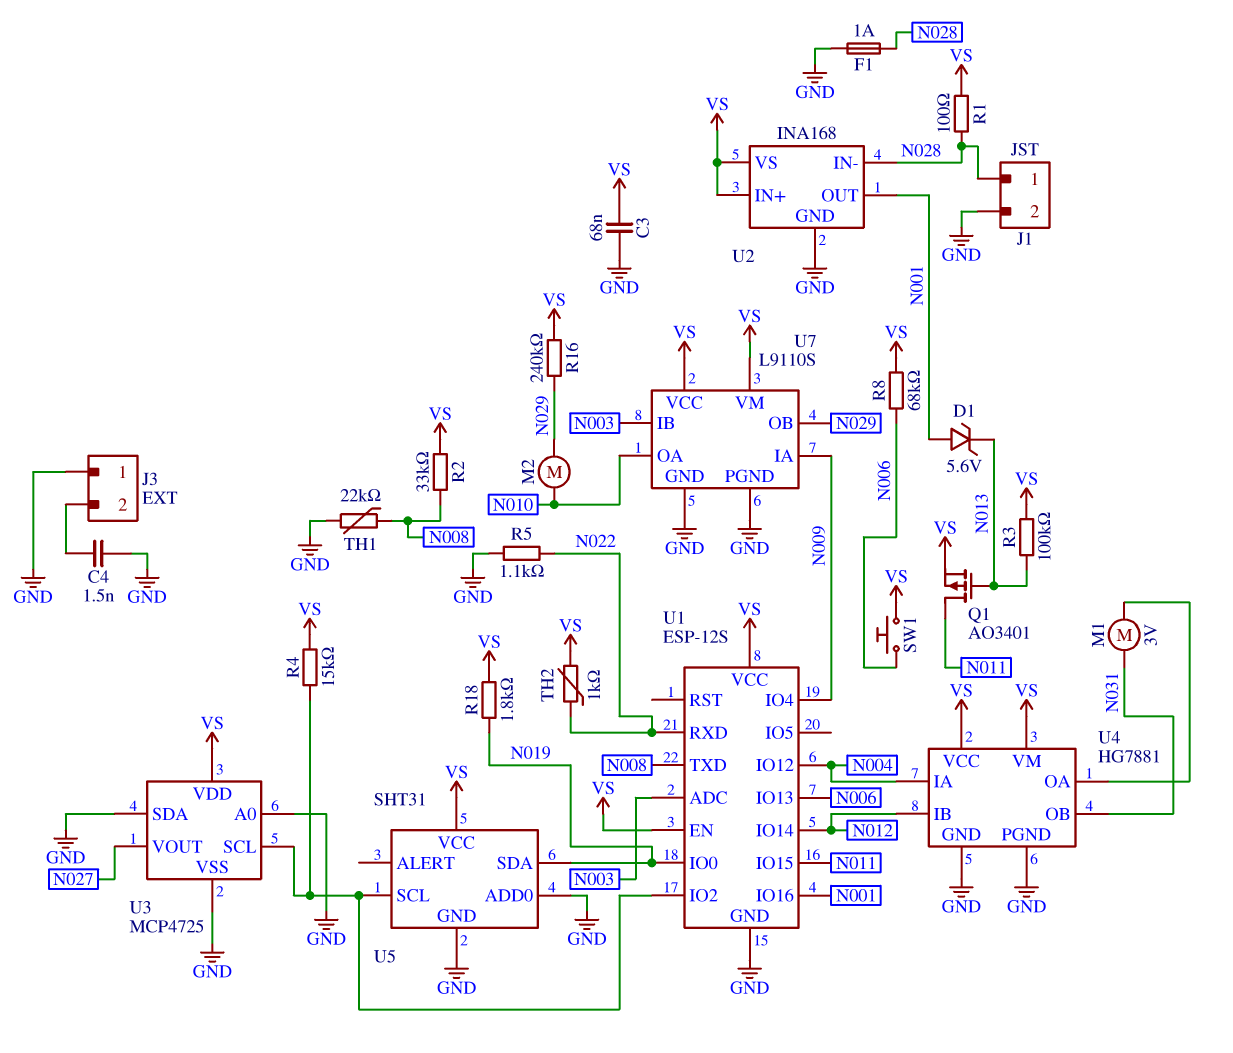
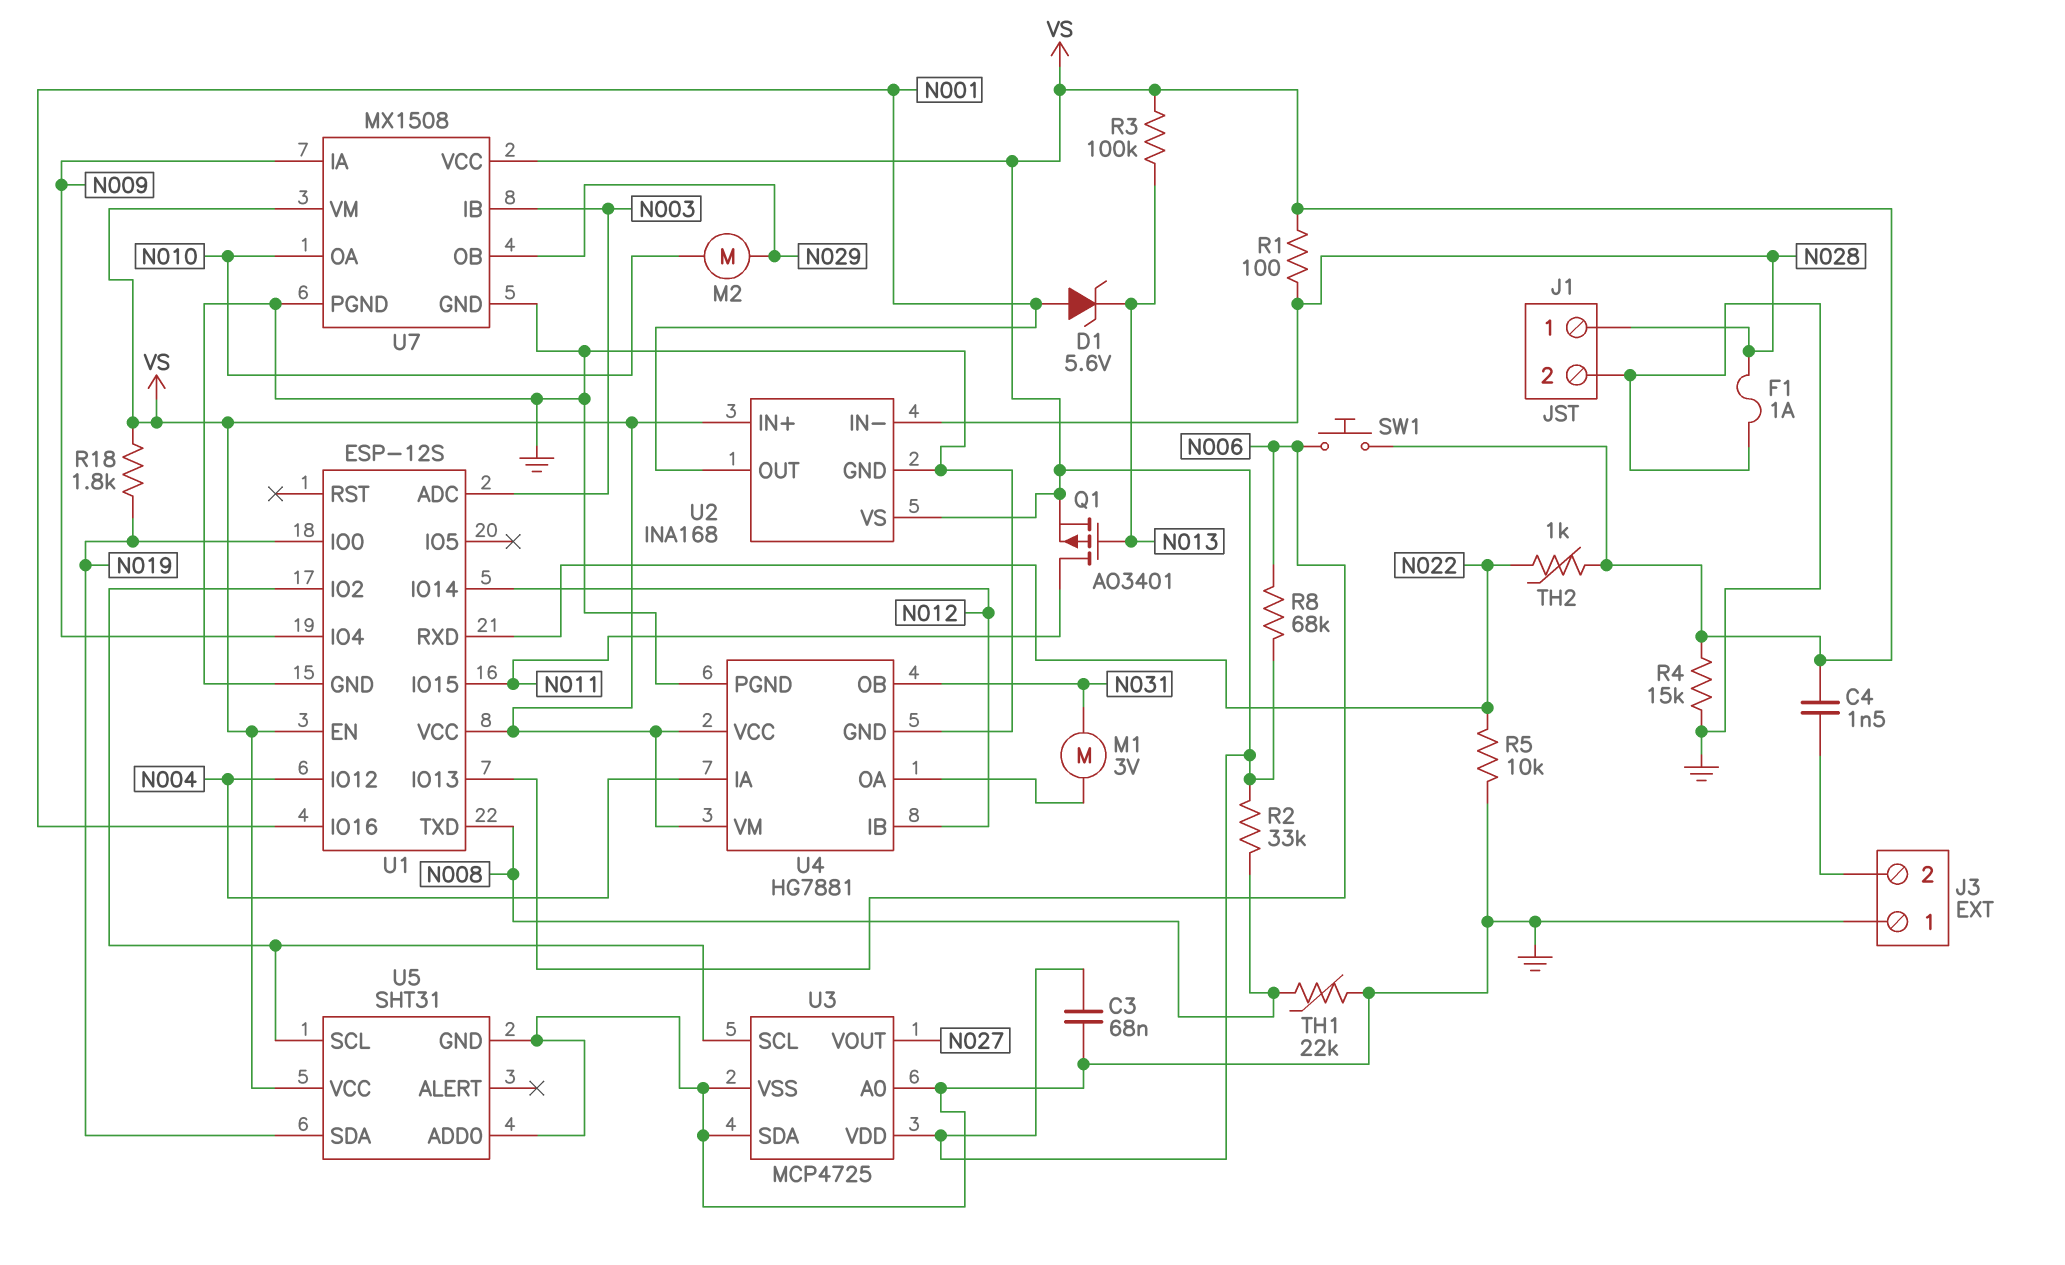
C4: 1.5nF (GND, J3/2) -> 1.5nF (J3/2, VS)
R4: 15k (U1/IO2, VS) -> 15k (GND, VS)
R5: 1.1k (GND, N022) -> 10k (GND, N022)
R16: 240k (N029, VS) -> none
U7: L9110S -> MX1508

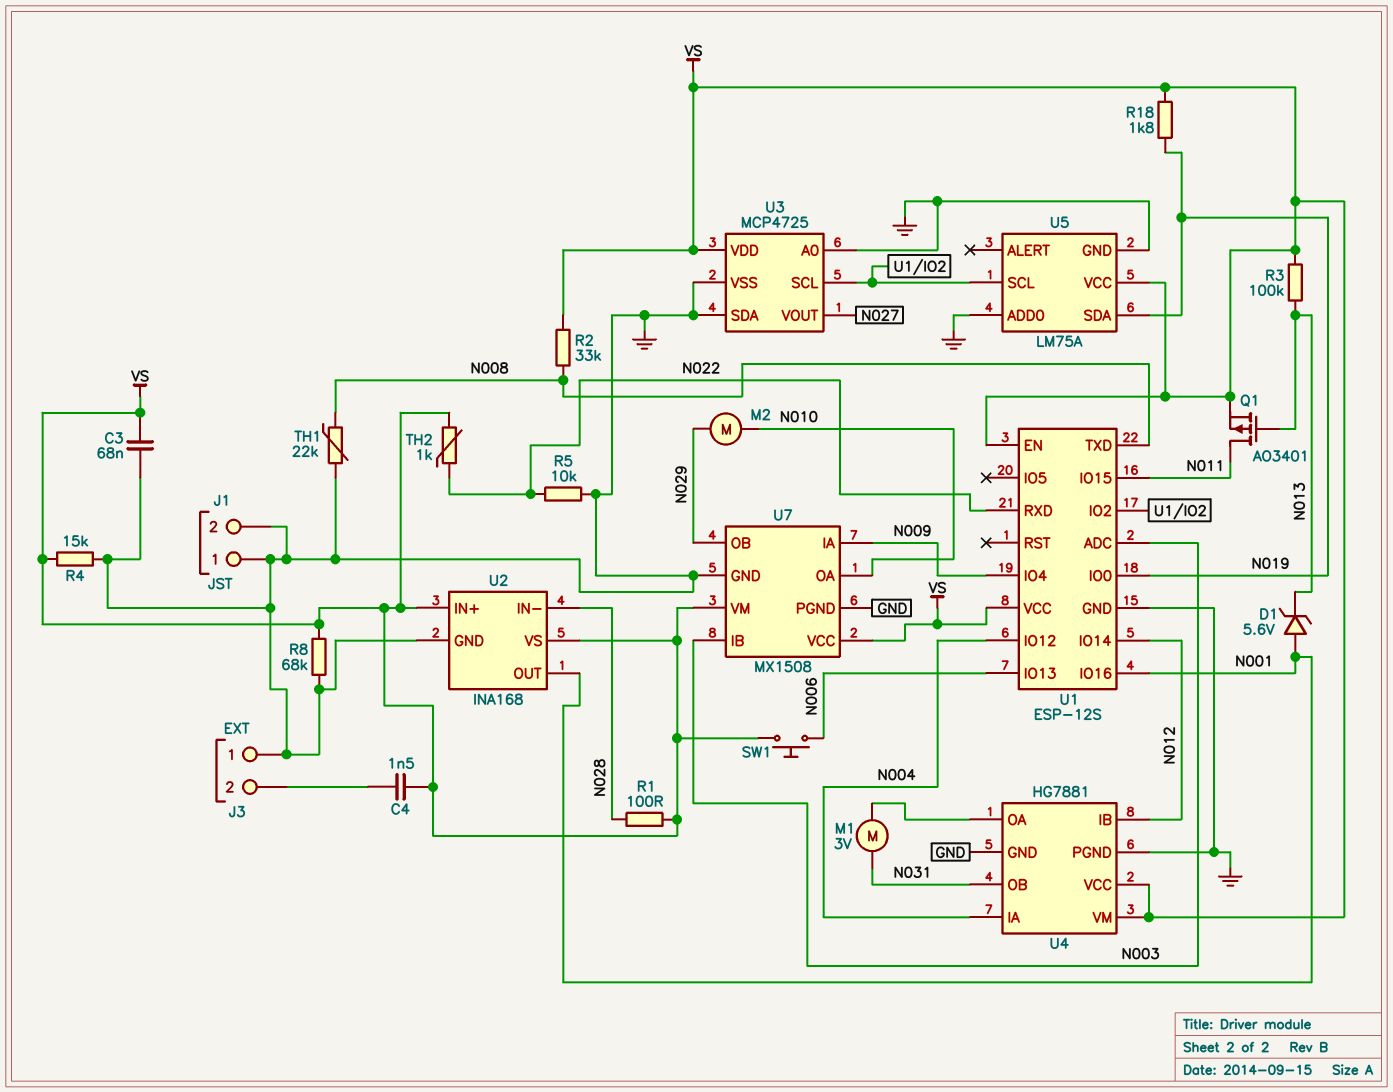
F1: 1A (GND, N028) -> none
J1 pin 1: N028 -> GND
R8: 68k (N006, VS) -> 68k (GND, VS)
U5: SHT31 -> LM75A

